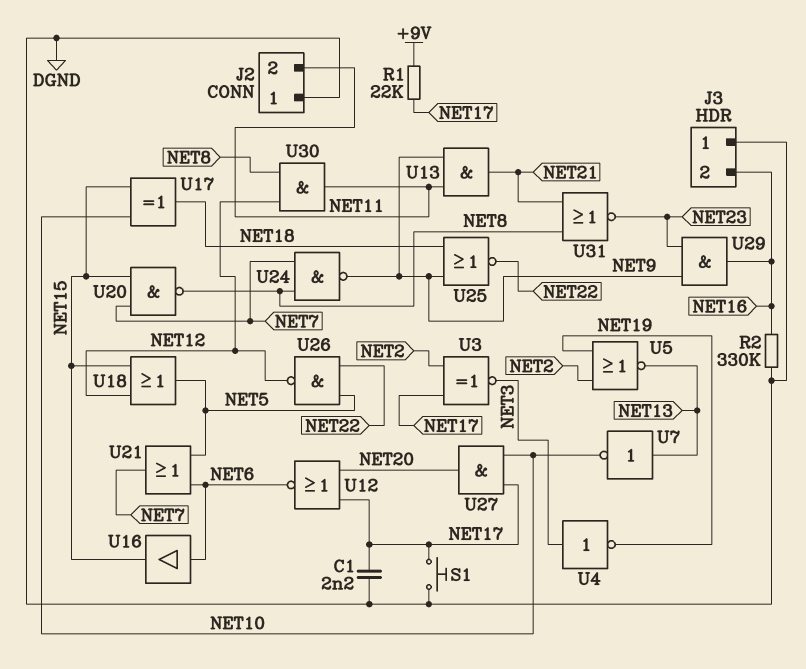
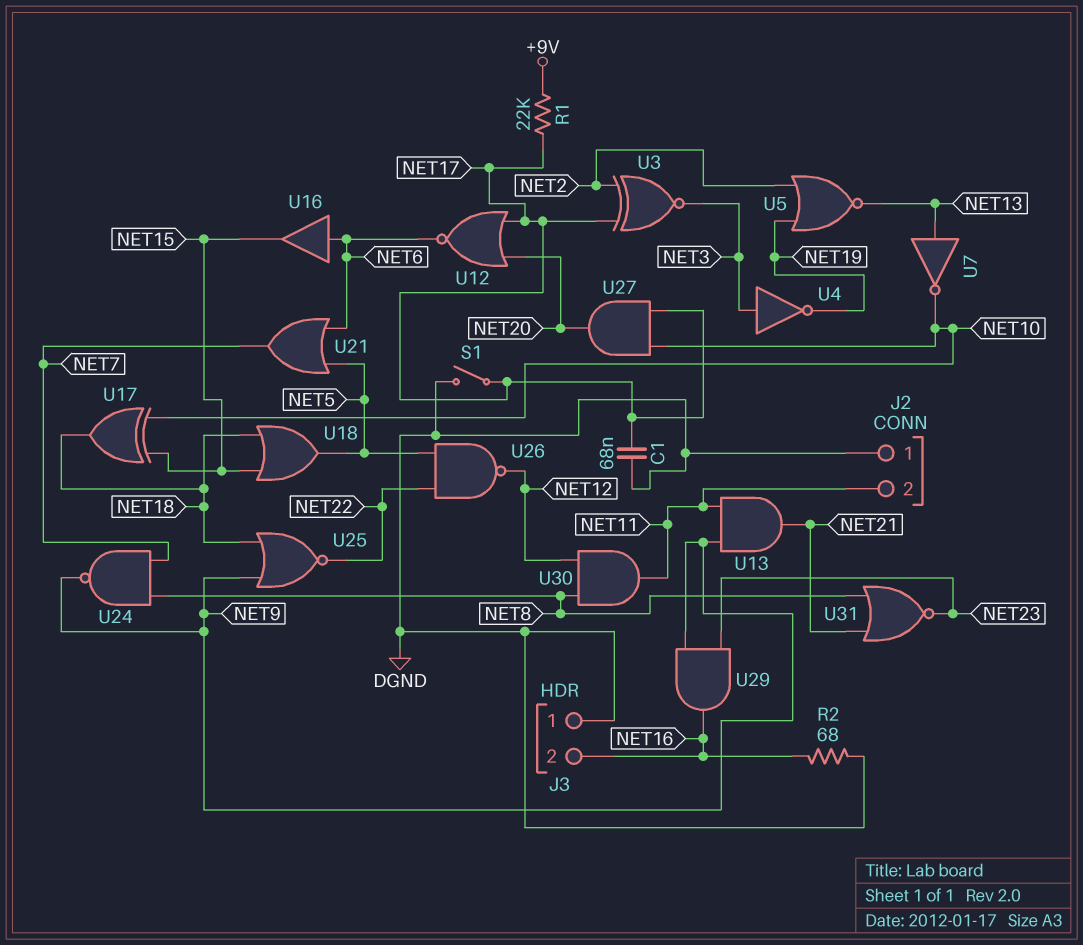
C1: 2.2nF (DGND, NET17) -> 68nF (DGND, NET17)
R2: 330k (DGND, NET16) -> 68 (DGND, NET16)
S1: button (DGND, NET17) -> switch (DGND, NET17)
U18: OR (in NET12, in NET15, out NET5) -> OR (in NET15, in NET18, out NET5)
U20: NAND (in NET7, in NET15, out NET8) -> none

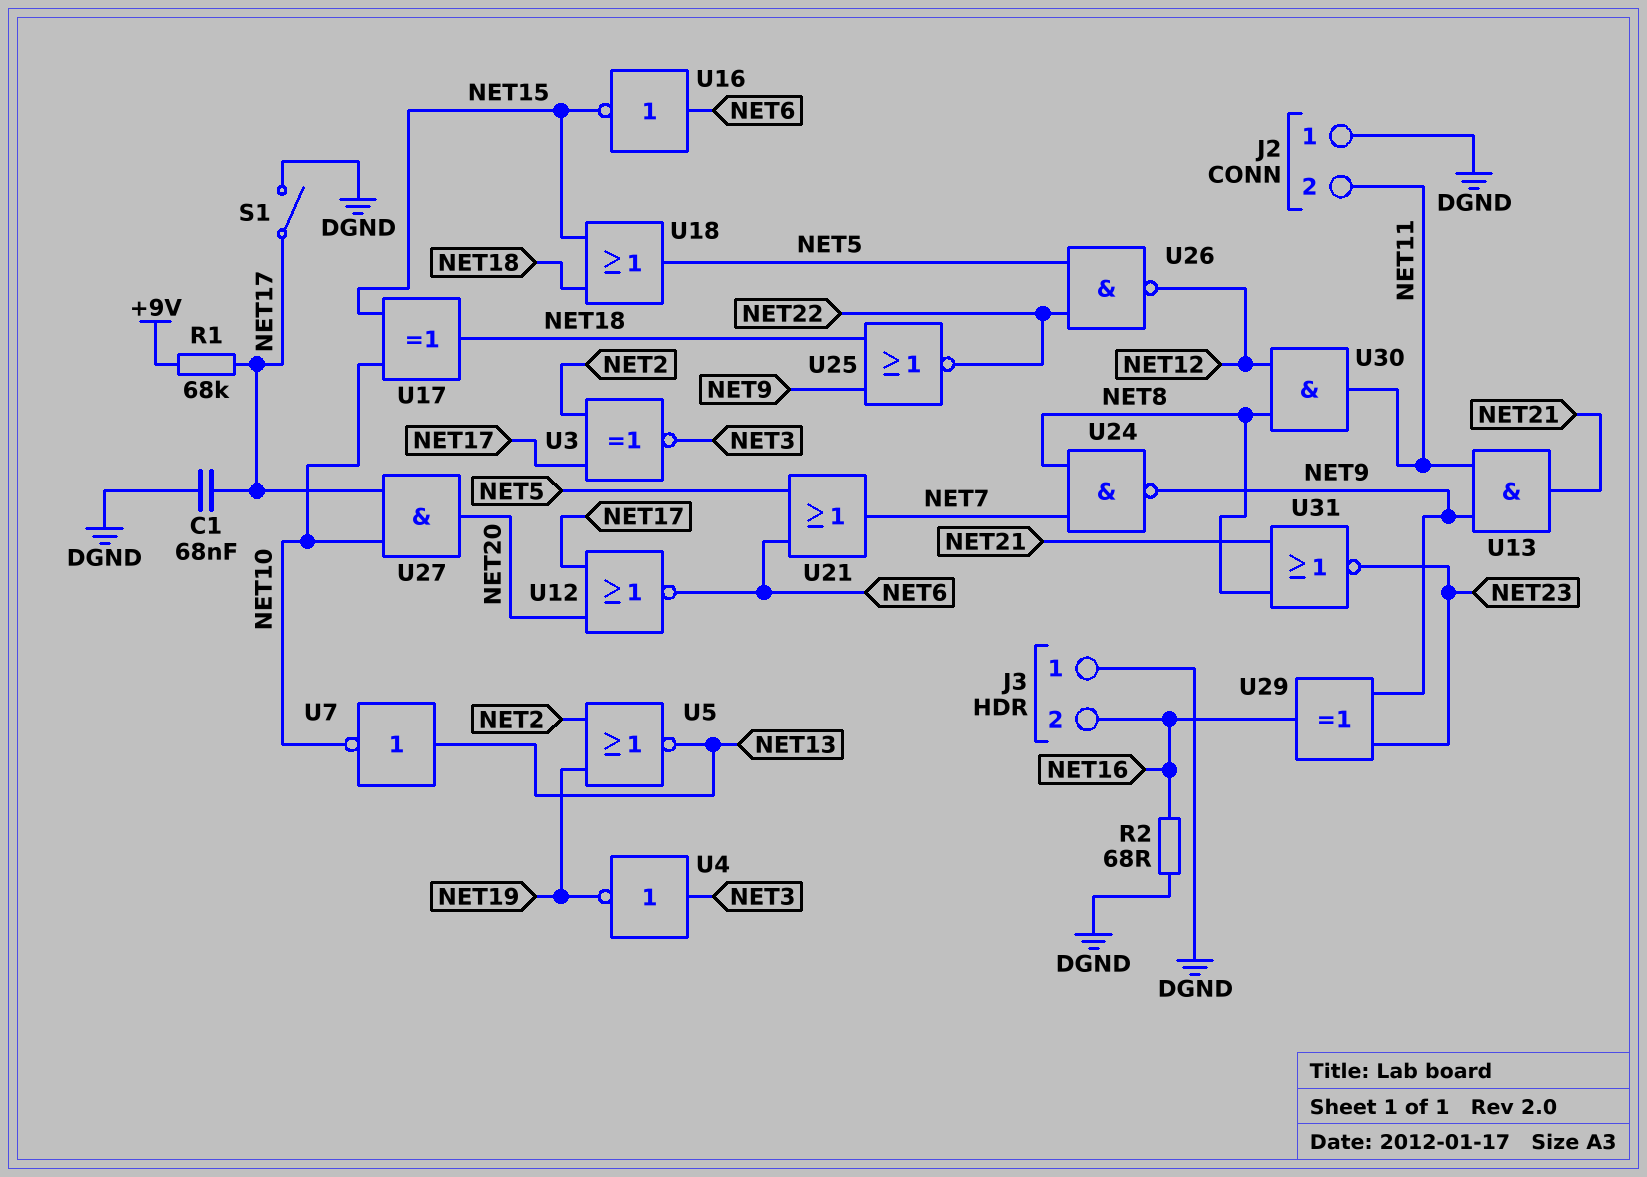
R1: 22k (+9V, NET17) -> 68k (+9V, NET17)
U16: buffer (in NET6, out NET15) -> NOT (in NET6, out NET15)
U29: AND (in NET9, in NET23, out NET16) -> XOR (in NET9, in NET23, out NET16)

